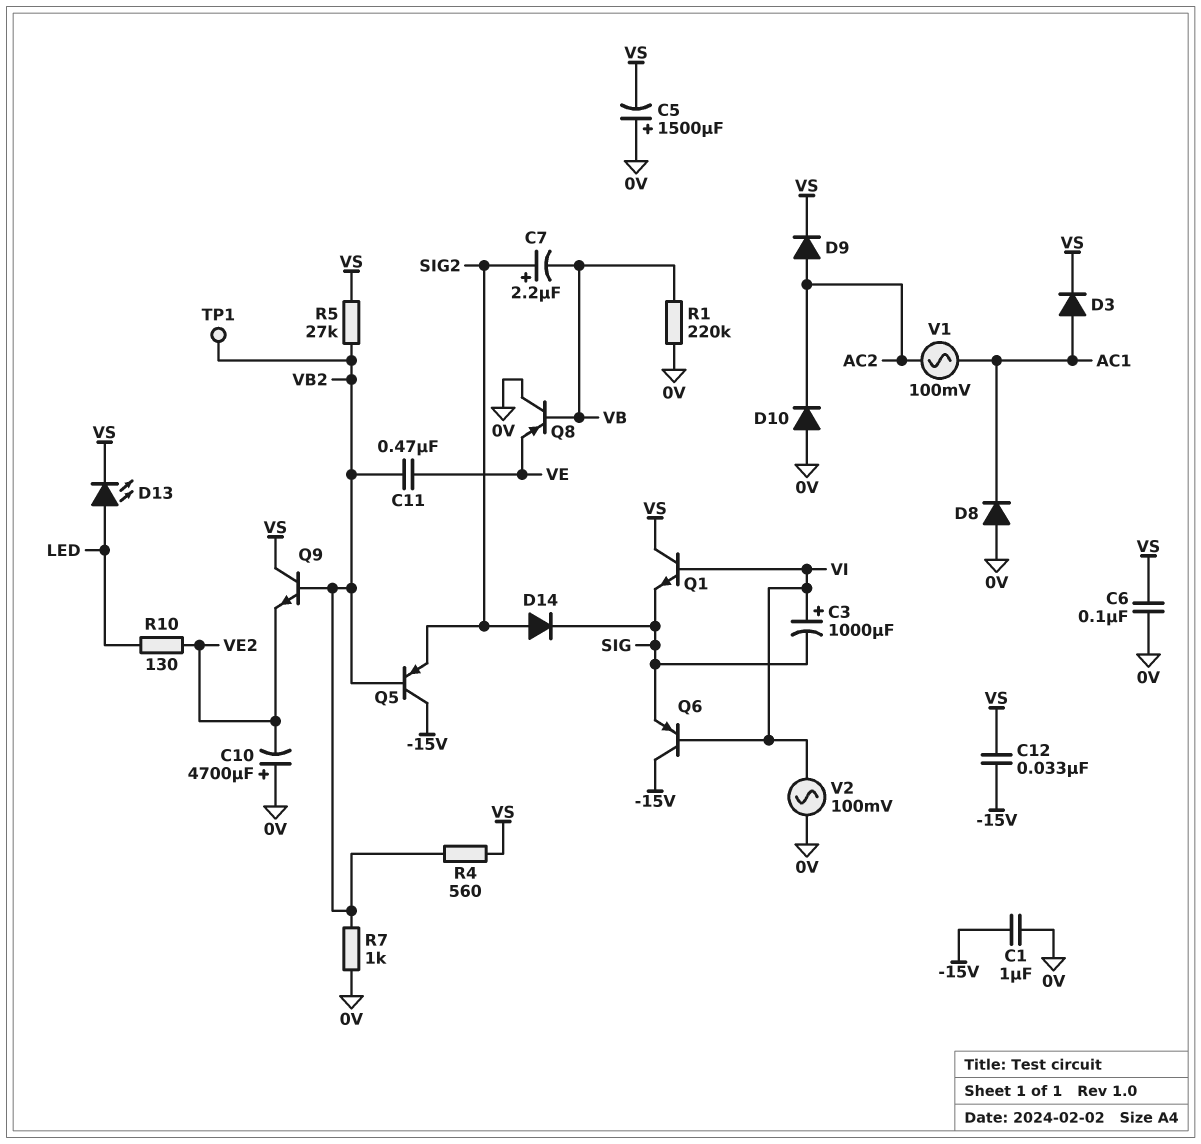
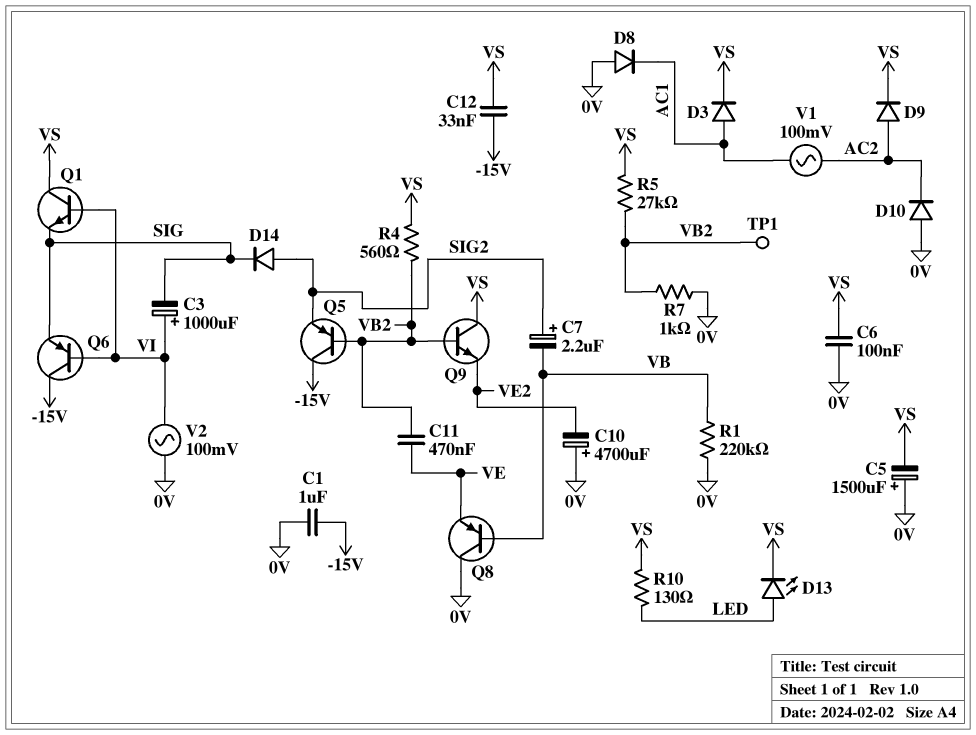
R10: 130 (LED, VE2) -> 130 (LED, VS)

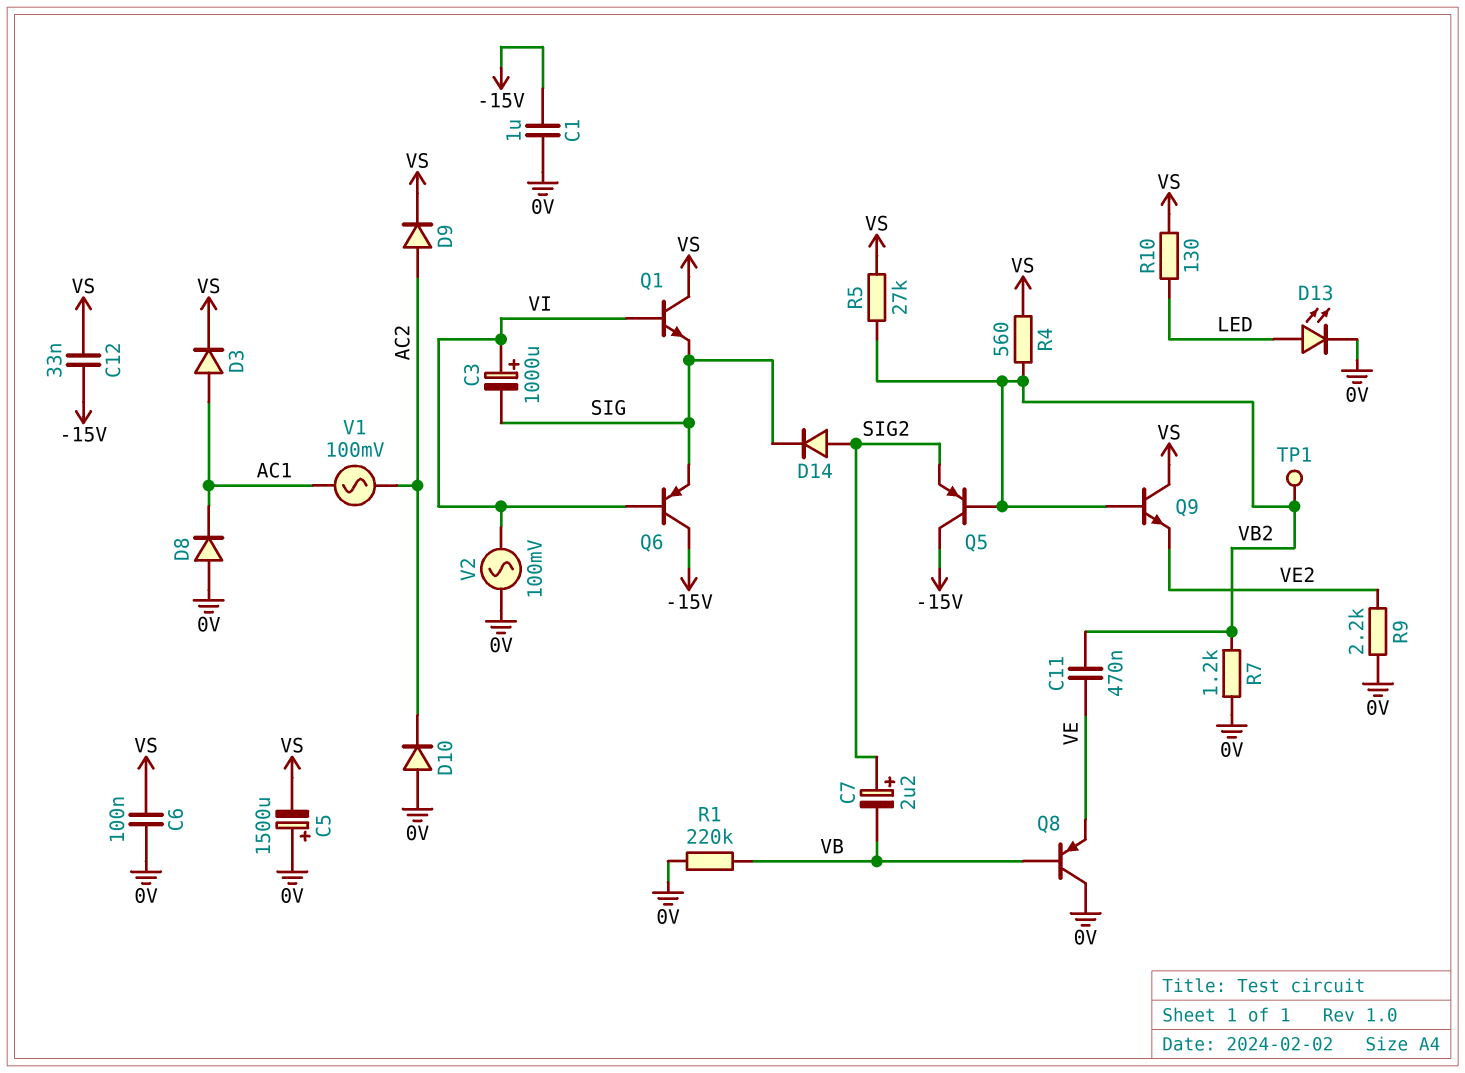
C10: 4700uF (plus 0V, minus VE2) -> none
D13: LED (A LED, K VS) -> LED (A LED, K 0V)
R7: 1k (0V, VB2) -> 1.2k (0V, VB2)
R9: none -> 2.2k (0V, VE2)

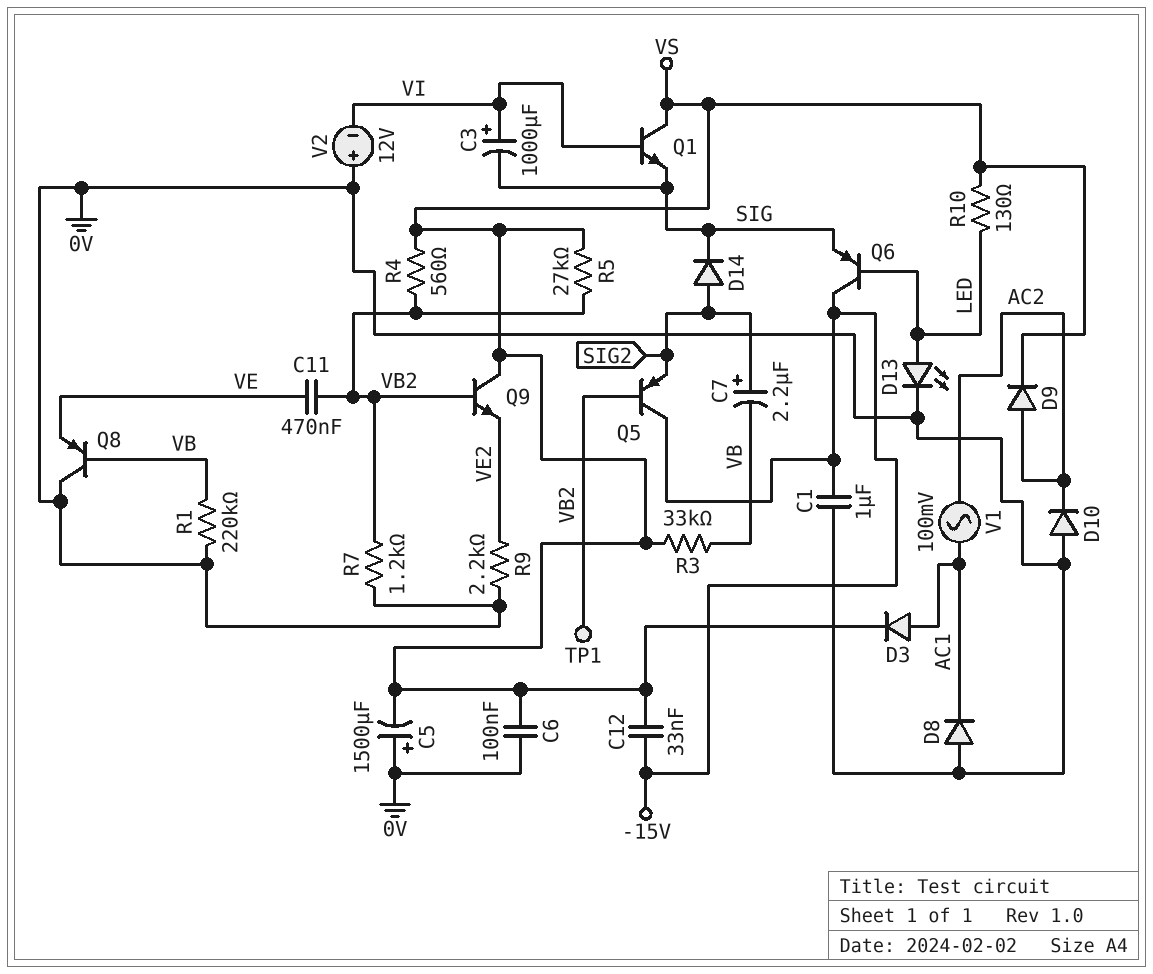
Q6: PNP (B VI, C -15V, E SIG) -> PNP (B LED, C -15V, E SIG)
R3: none -> 33k (VB, VS)
V2: AC 100mV (0V, VI) -> 12V (plus 0V, minus VI)

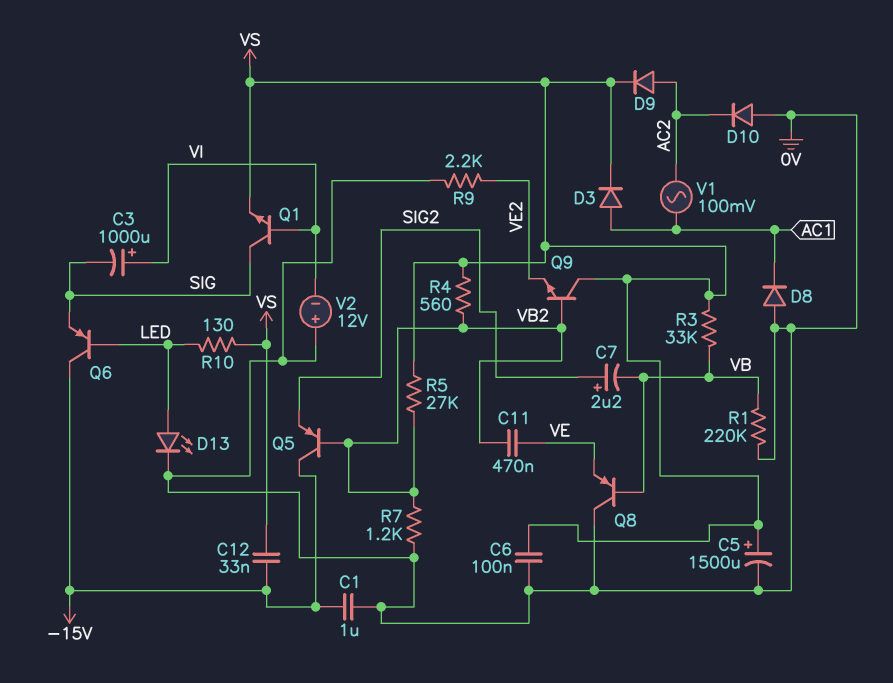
C5: 1500uF (plus 0V, minus VS) -> 1500uF (plus VS, minus 0V)
D14: diode (A SIG2, K SIG) -> none
Q1: NPN (B VI, C VS, E SIG) -> NPN (B VI, C SIG, E VS)
TP1: test point (VB2) -> none

